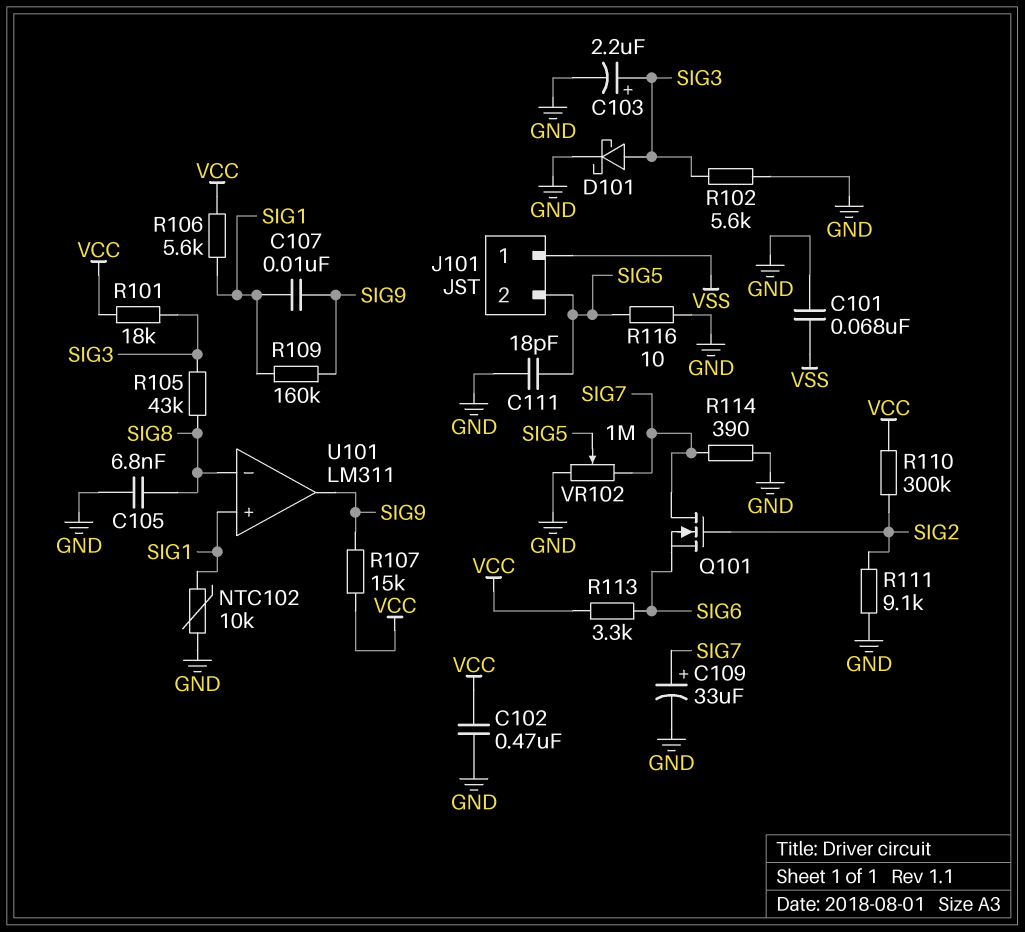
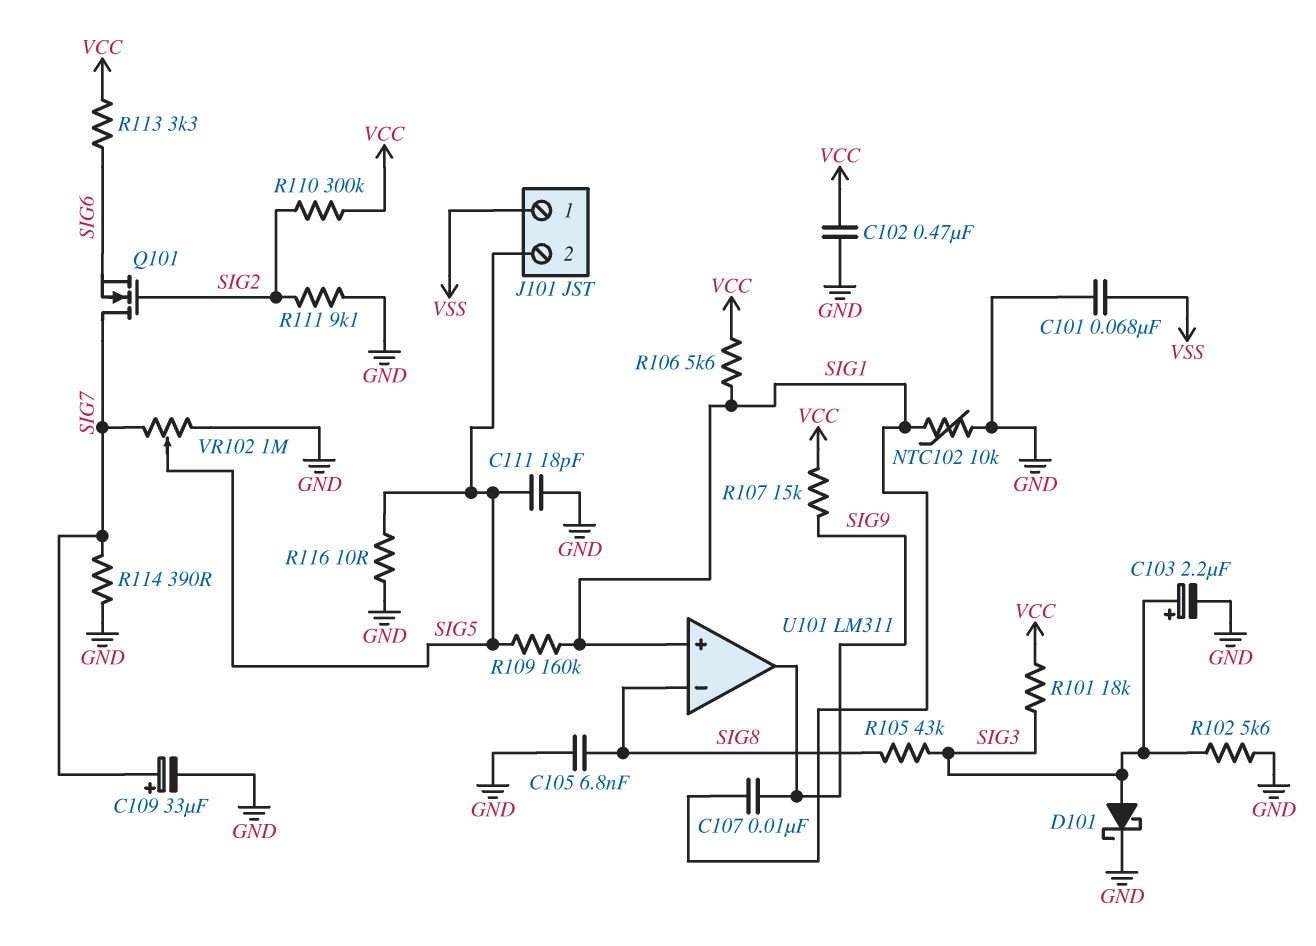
R109: 160k (SIG1, SIG9) -> 160k (SIG1, SIG5)

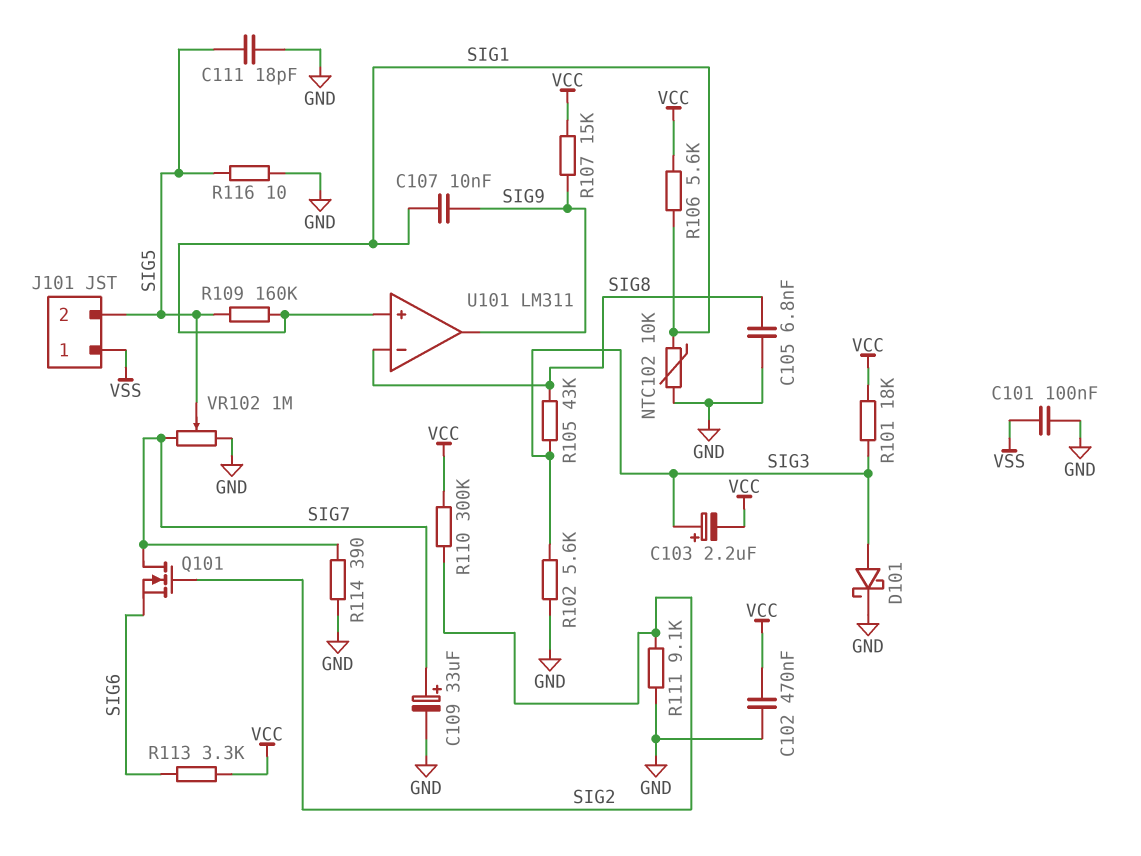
C101: 68nF (GND, VSS) -> 100nF (GND, VSS)
C103: 2.2uF (plus SIG3, minus GND) -> 2.2uF (plus SIG3, minus VCC)

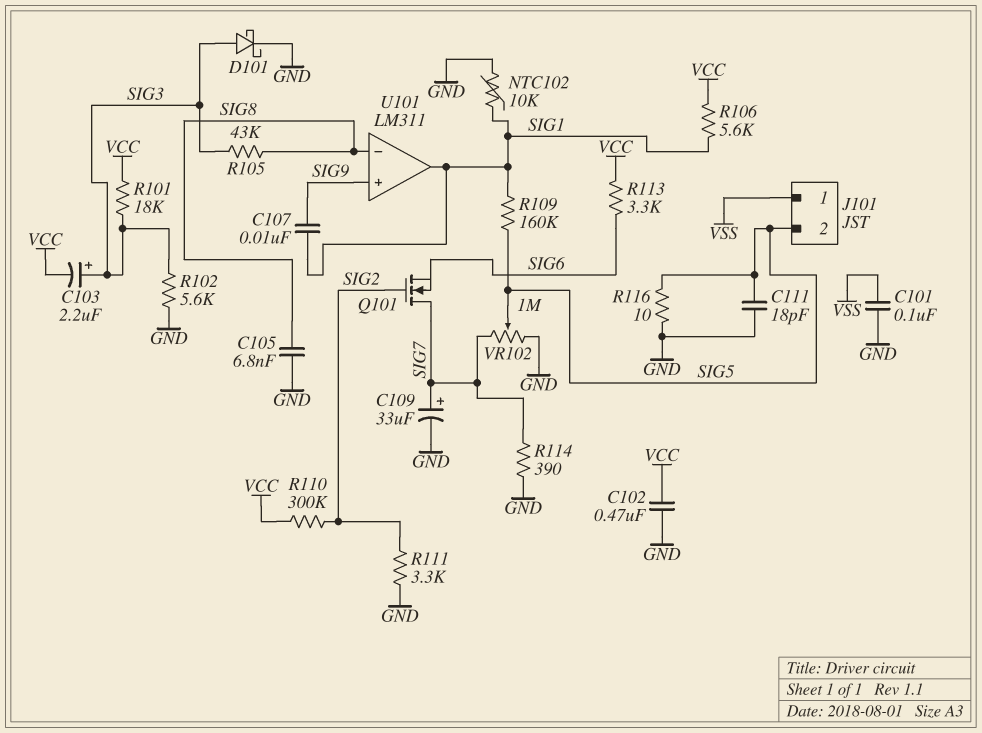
R107: 15k (SIG9, VCC) -> none
R111: 9.1k (GND, SIG2) -> 3.3k (GND, SIG2)
U101 pin in+: SIG1 -> SIG9
U101 pin out: SIG9 -> SIG1

